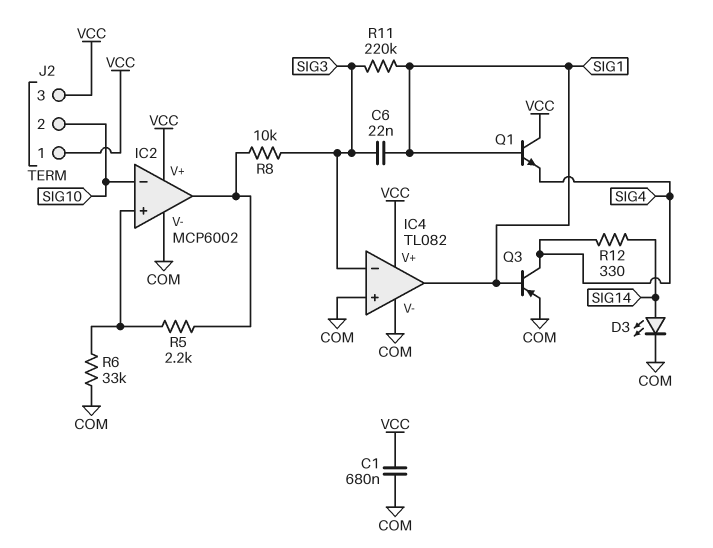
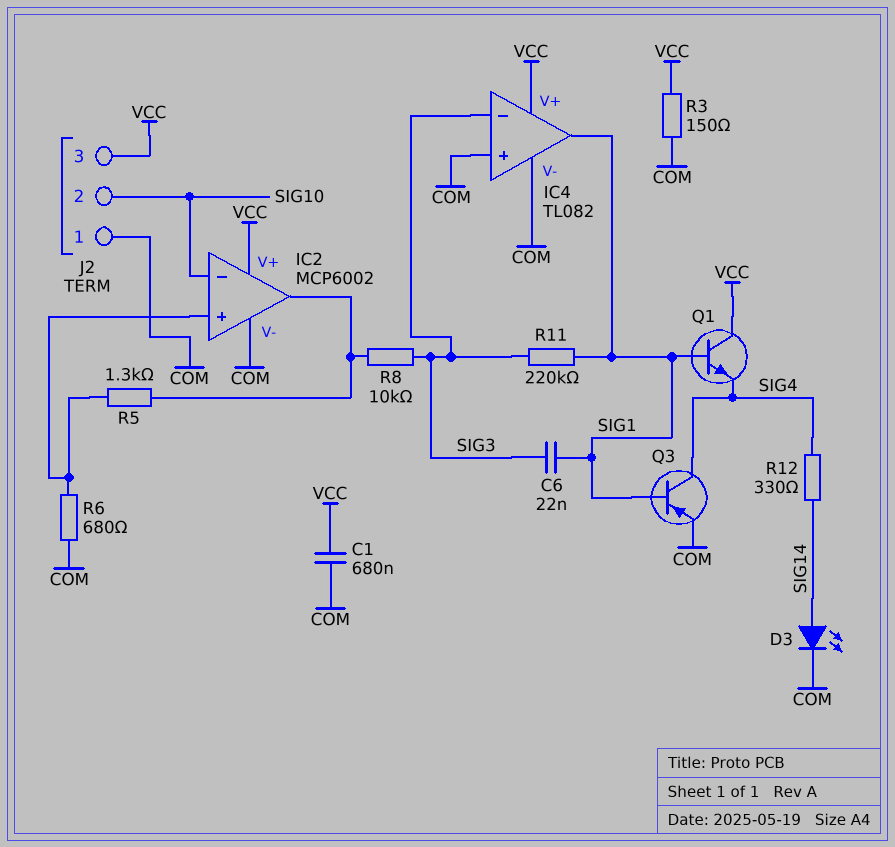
J2 pin 1: VCC -> COM
R3: none -> 150 (COM, VCC)
R5: 2.2k (IC2/in+, IC2/out) -> 1.3k (IC2/in+, IC2/out)
R6: 33k (COM, IC2/in+) -> 680 (COM, IC2/in+)

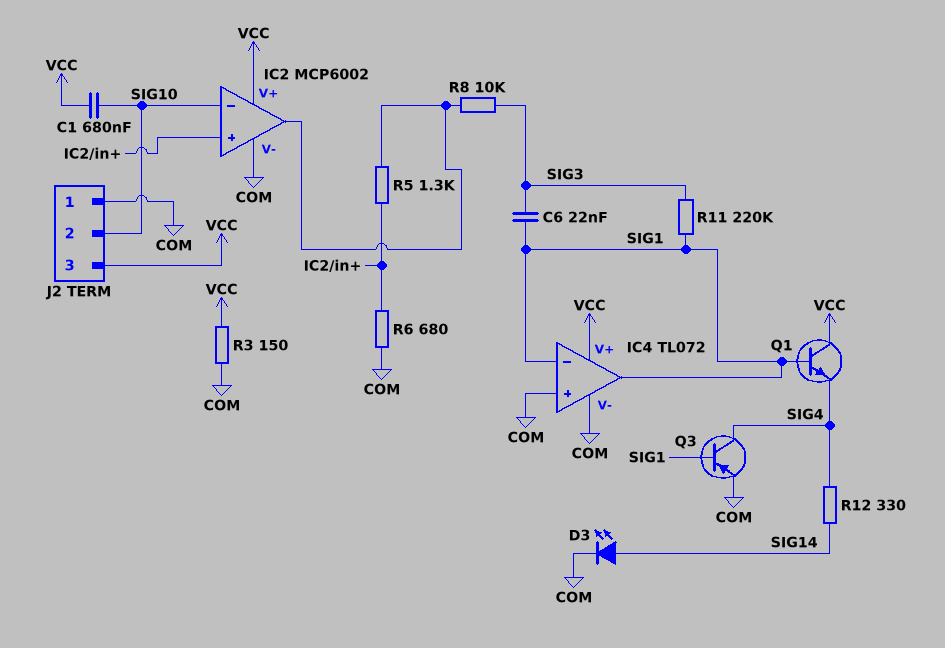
C1: 680nF (COM, VCC) -> 680nF (SIG10, VCC)
IC4: TL082 -> TL072
IC4 pin in-: SIG3 -> SIG1

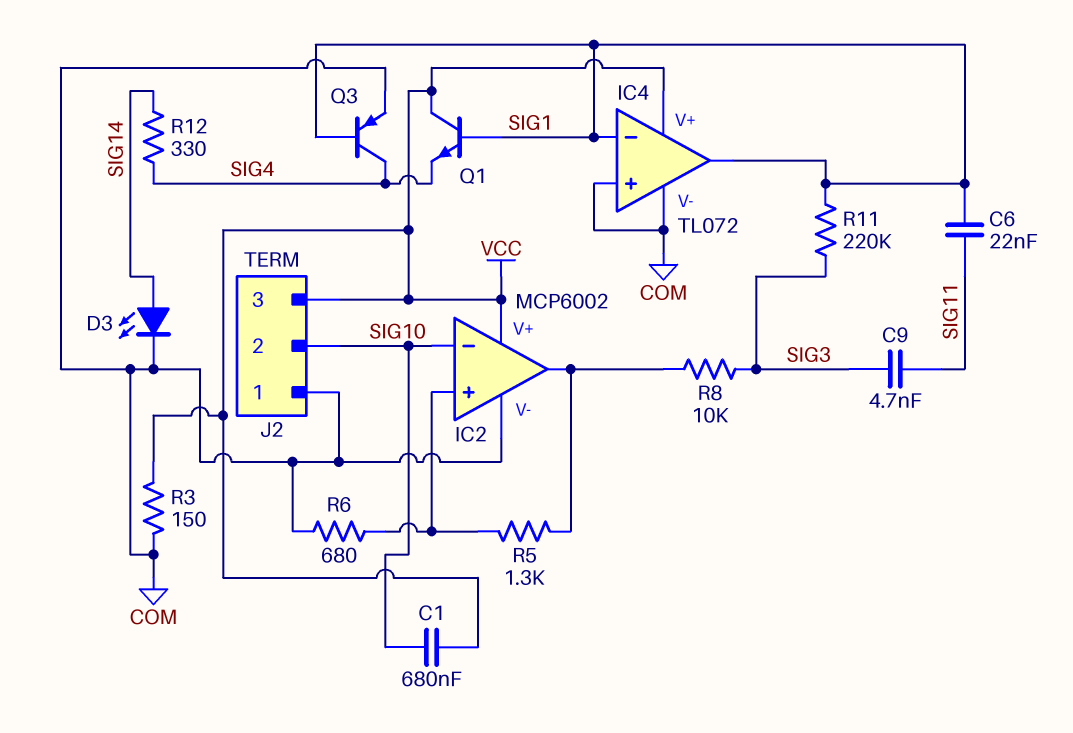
C6: 22nF (SIG1, SIG3) -> 22nF (SIG1, SIG11)
C9: none -> 4.7nF (SIG3, SIG11)

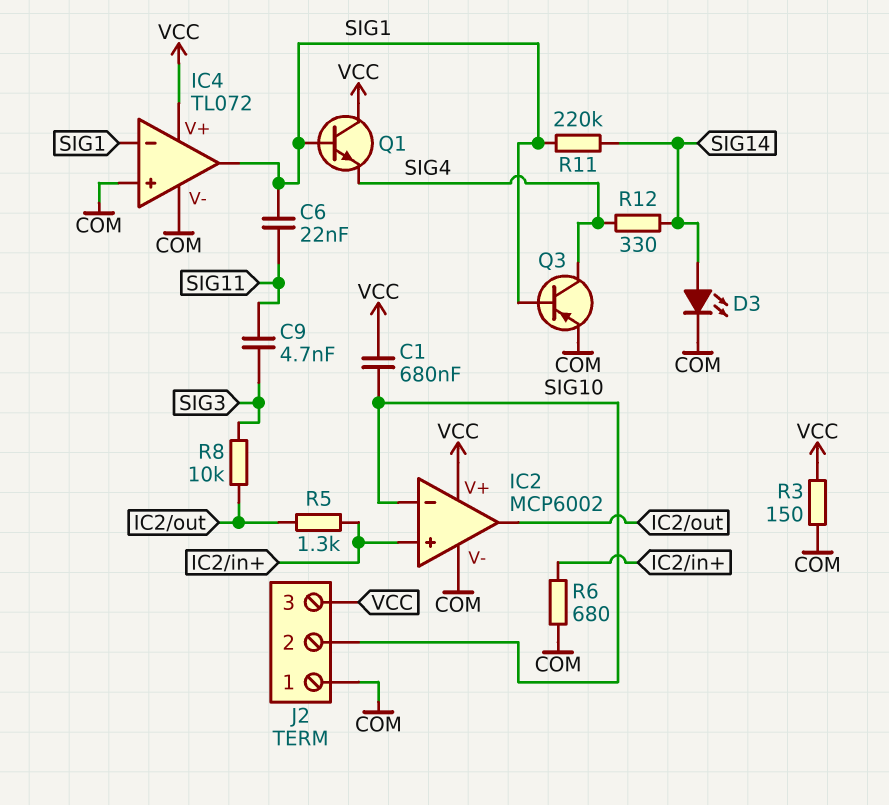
R11: 220k (SIG1, SIG3) -> 220k (SIG1, SIG14)

